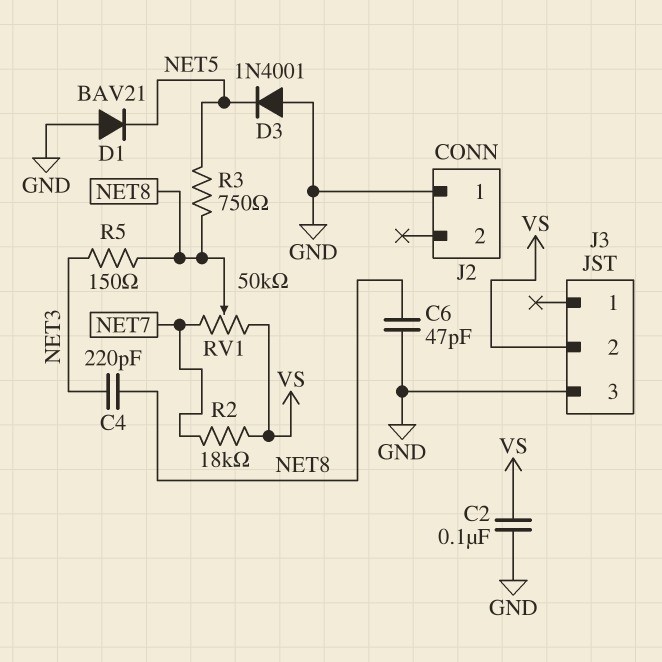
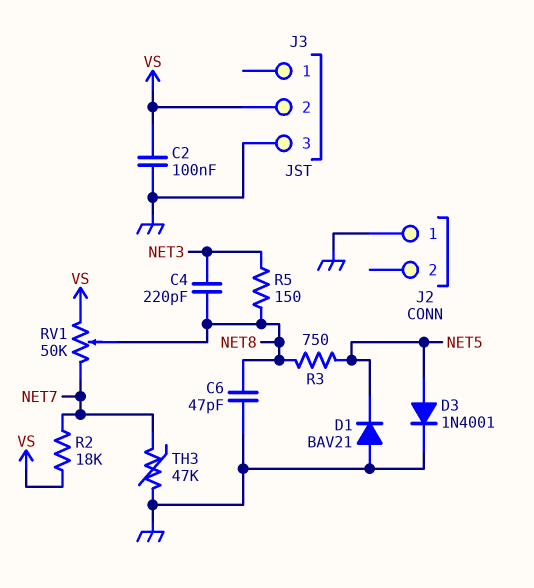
D3: diode 1N4001 (A GND, K NET5) -> diode 1N4001 (A NET5, K GND)
TH3: none -> 47k (GND, NET7)

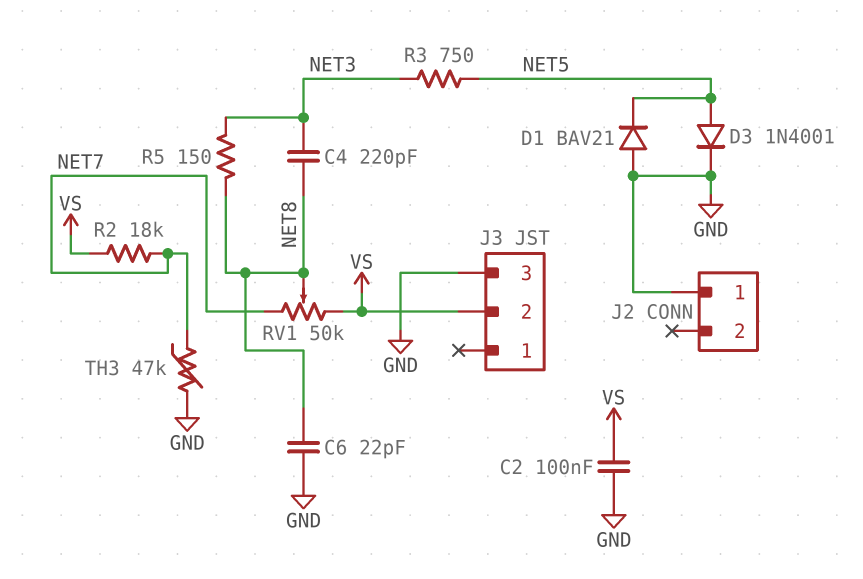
C6: 47pF (GND, NET8) -> 22pF (GND, NET8)
R3: 750 (NET5, NET8) -> 750 (NET3, NET5)

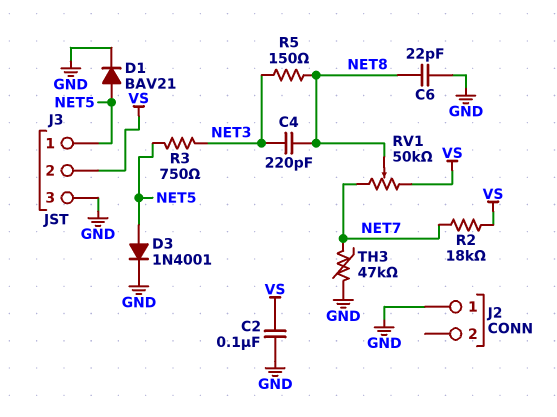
D1: diode BAV21 (A GND, K NET5) -> diode BAV21 (A NET5, K GND)
J3 pin 1: none -> NET5

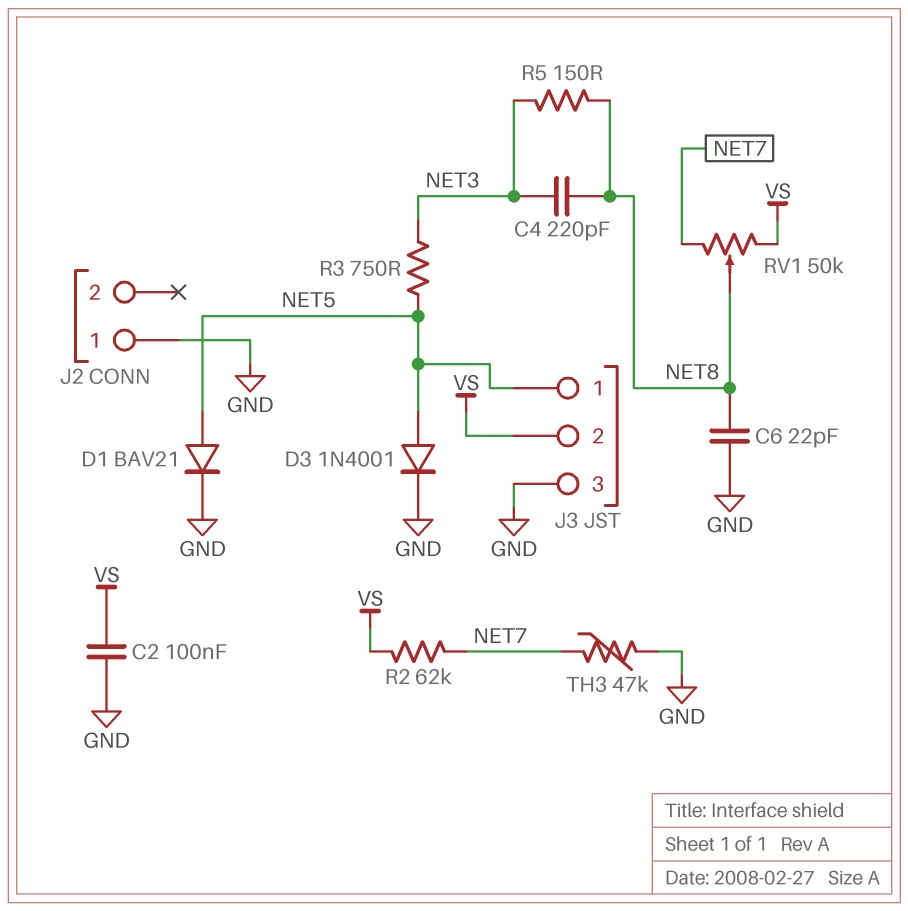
R2: 18k (NET7, VS) -> 62k (NET7, VS)

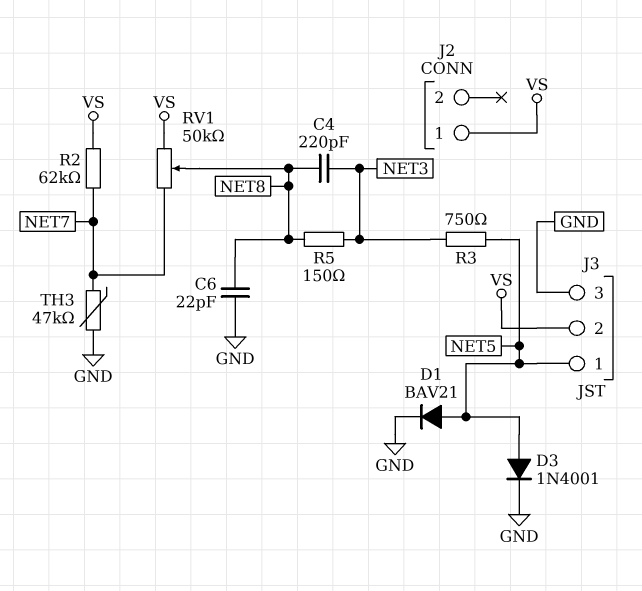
C2: 100nF (GND, VS) -> none
J2 pin 1: GND -> VS

